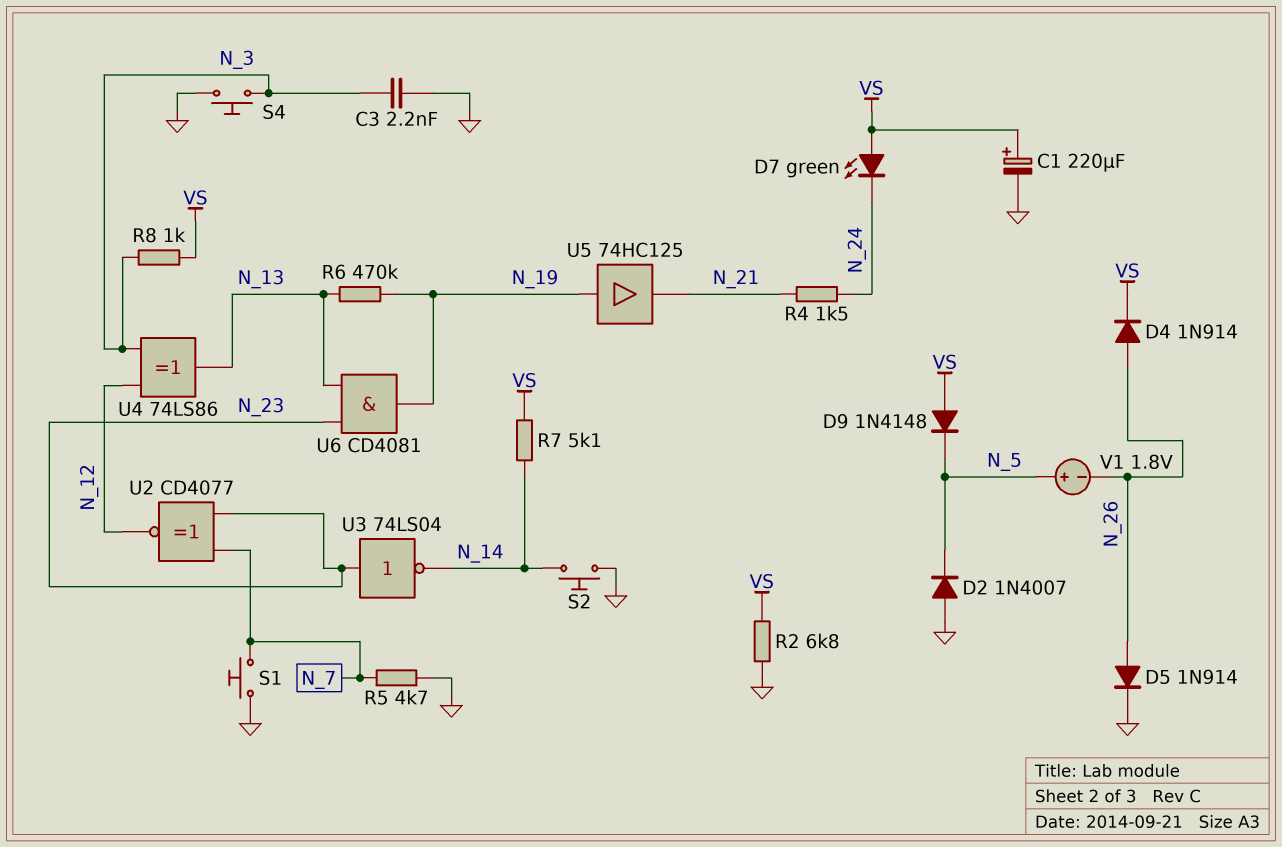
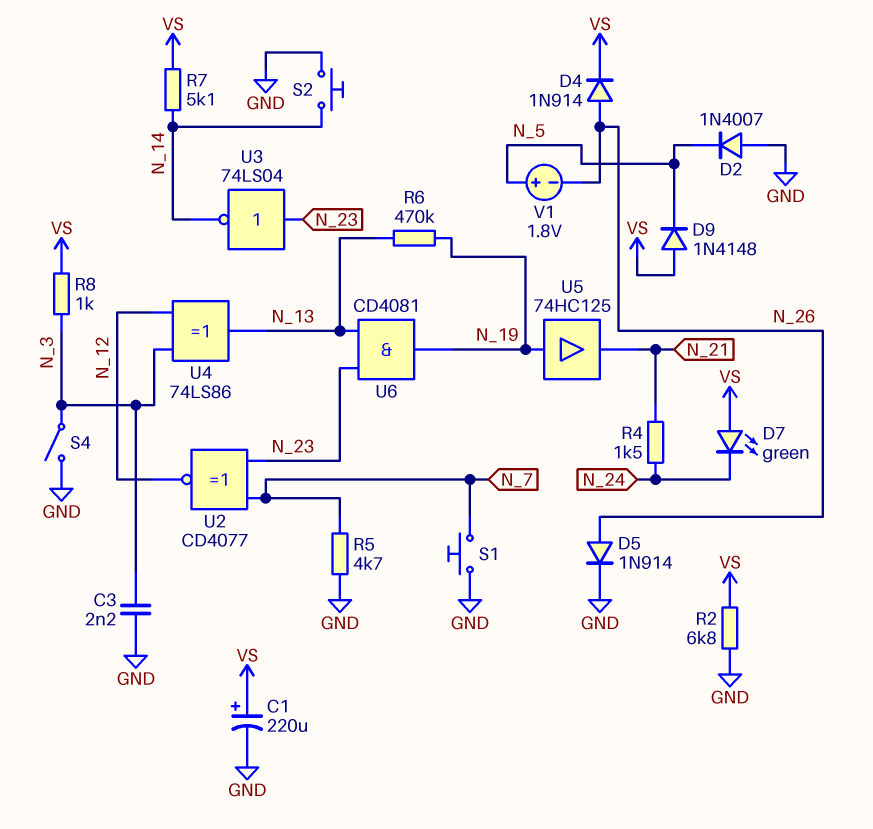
S4: button (GND, N_3) -> switch (GND, N_3)

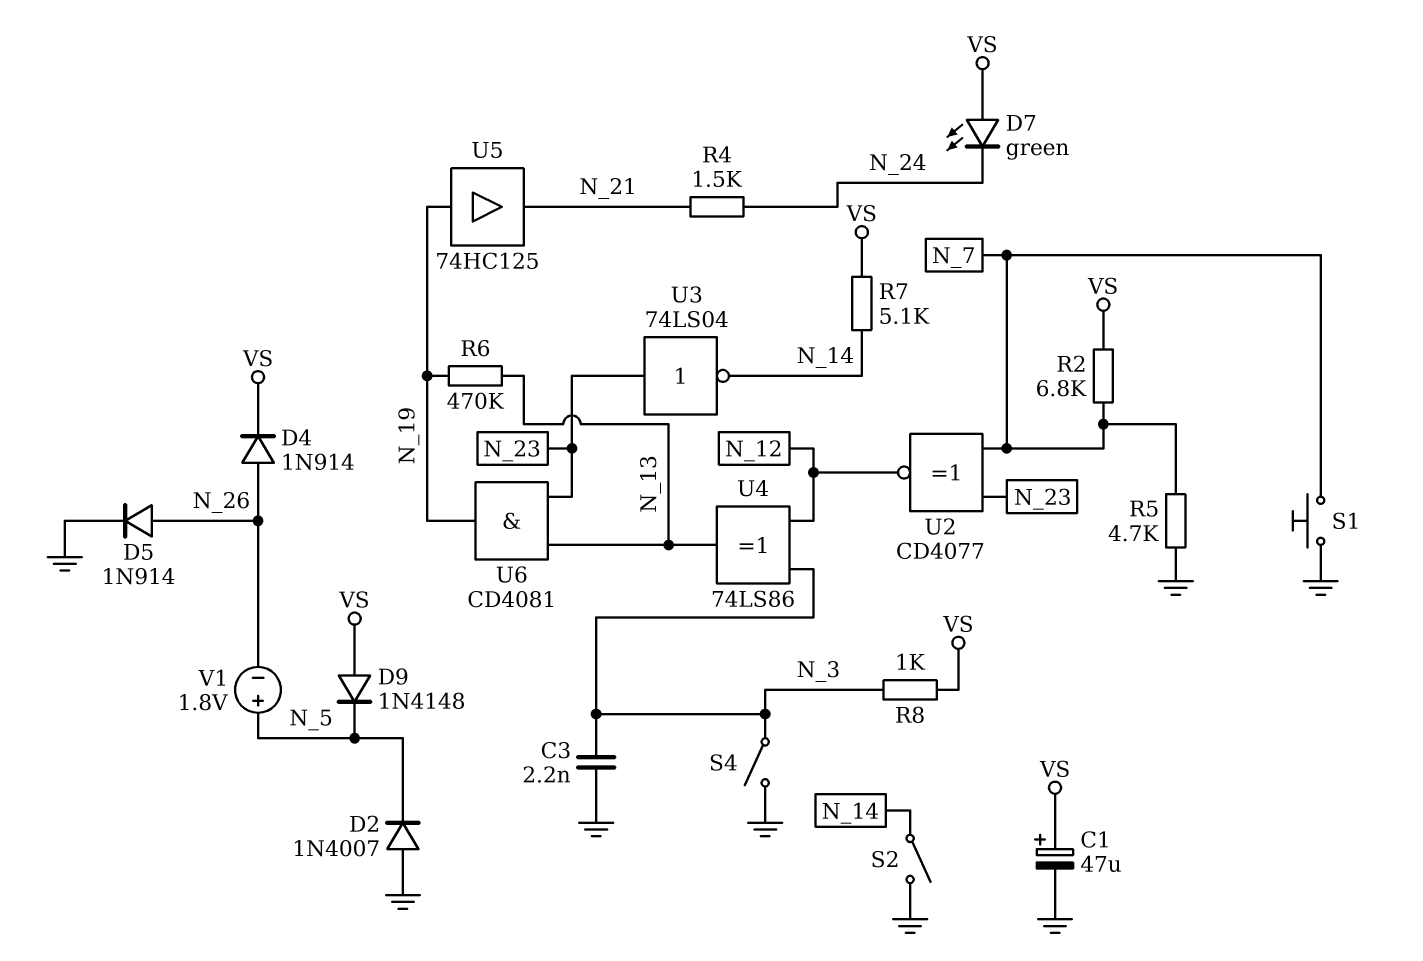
C1: 220uF (plus VS, minus GND) -> 47uF (plus VS, minus GND)
R2: 6.8k (GND, VS) -> 6.8k (N_7, VS)
S2: button (GND, N_14) -> switch (GND, N_14)

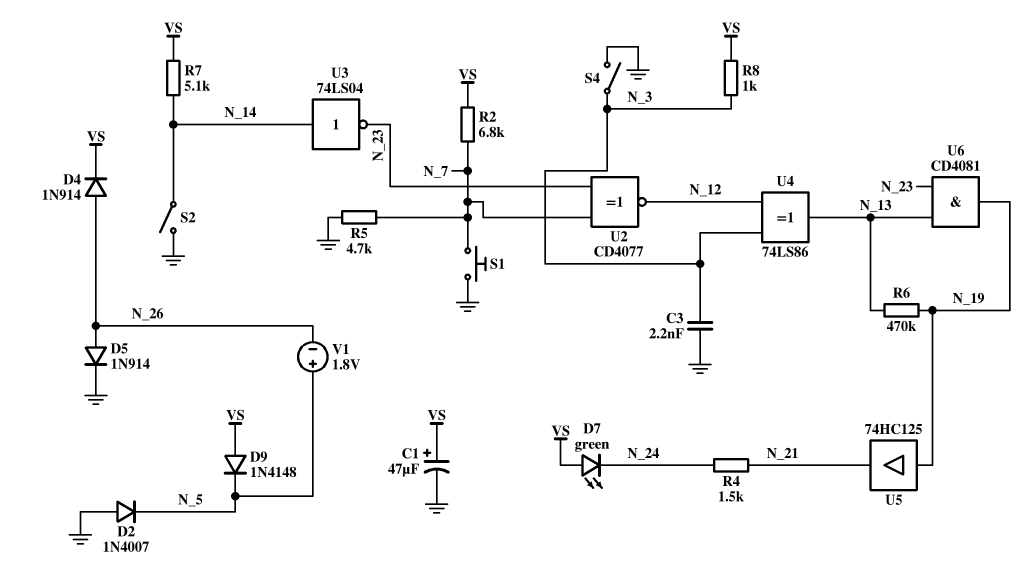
U3: NOT 74LS04 (in N_23, out N_14) -> NOT 74LS04 (in N_14, out N_23)

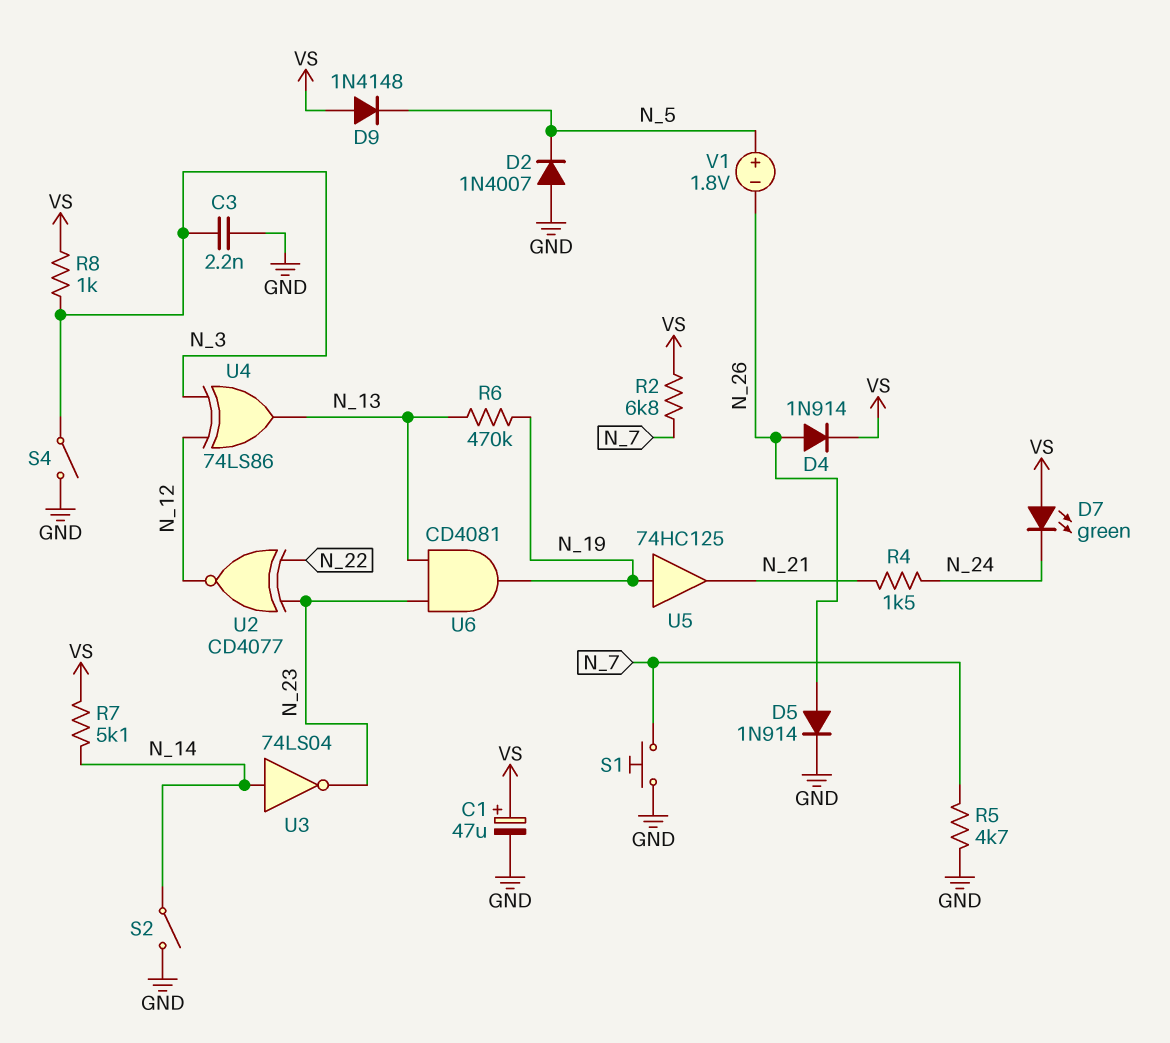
U2: XNOR CD4077 (in N_7, in N_23, out N_12) -> XNOR CD4077 (in N_22, in N_23, out N_12)

